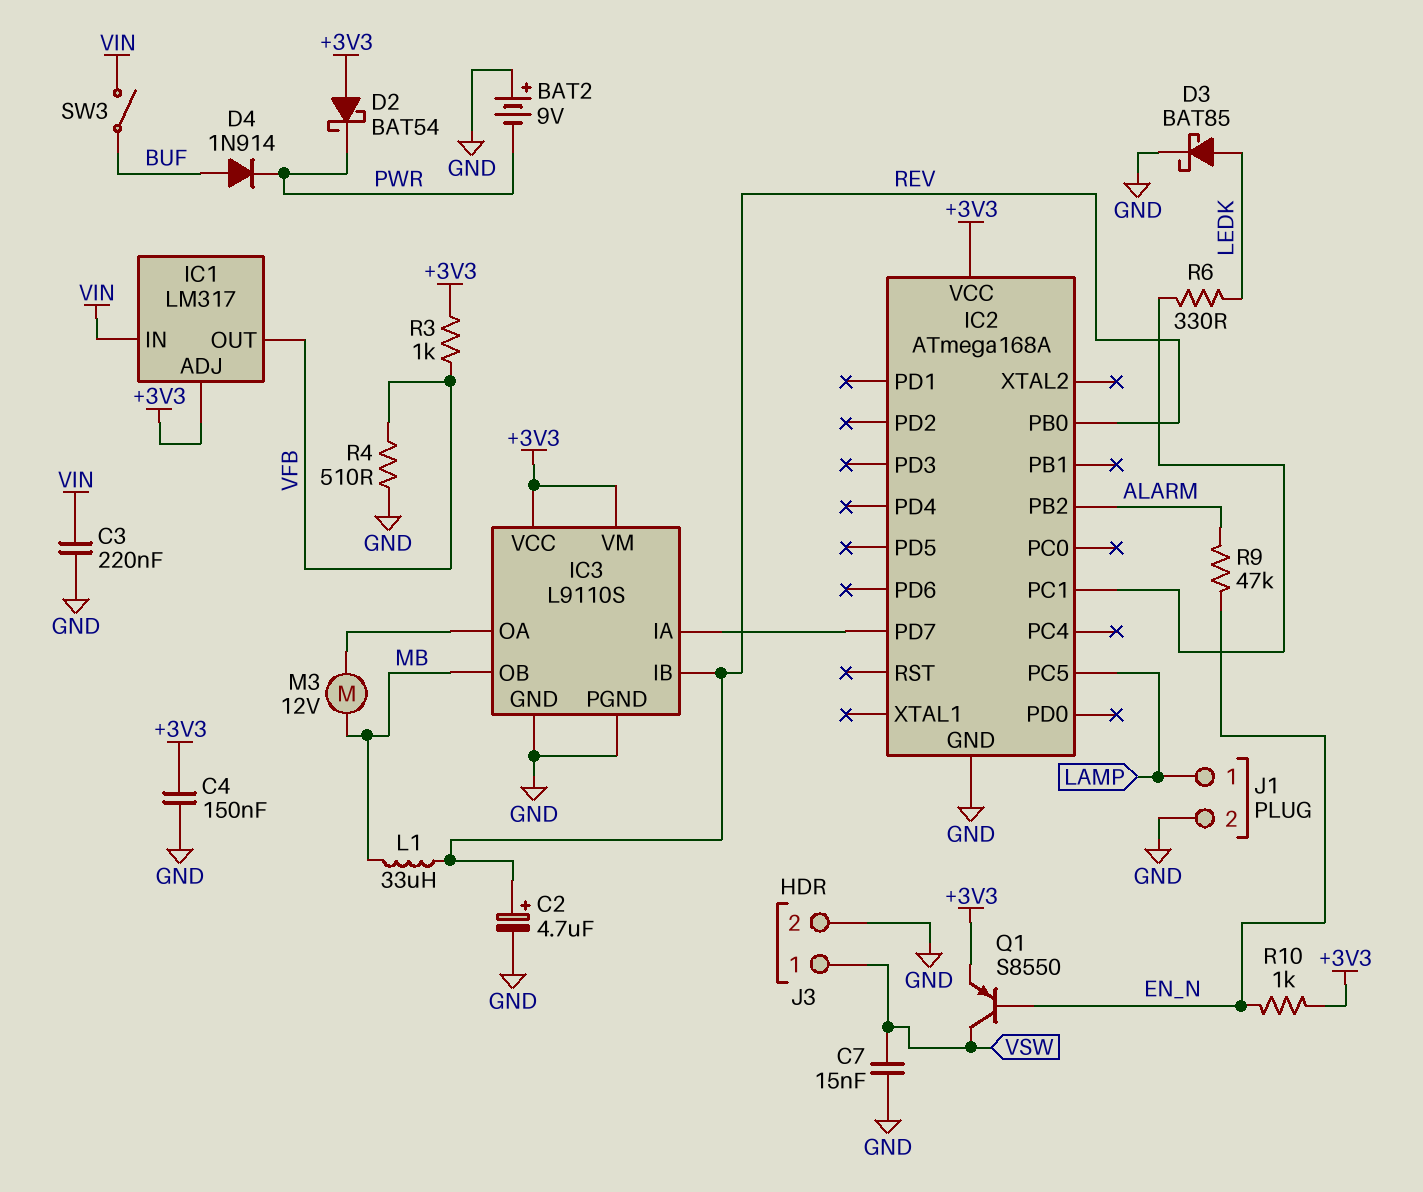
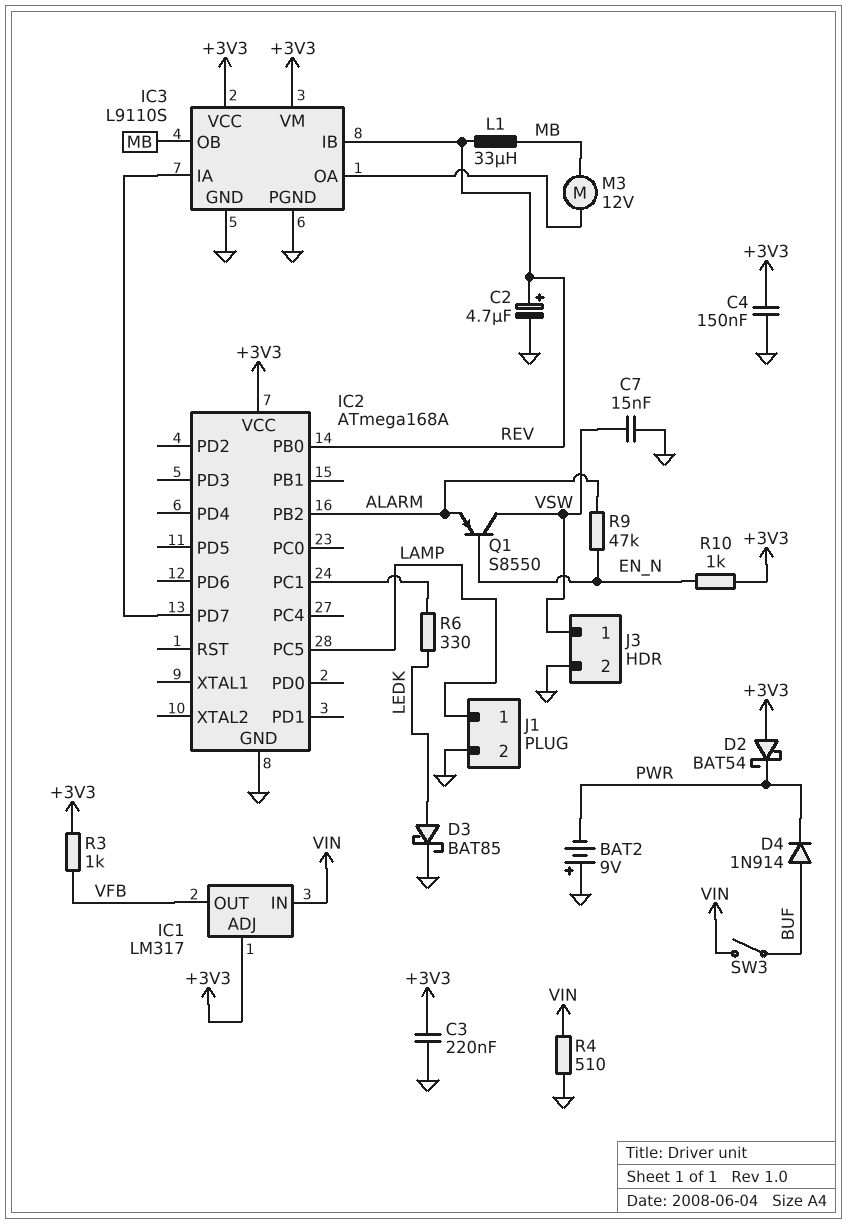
C3: 220nF (GND, VIN) -> 220nF (+3V3, GND)
Q1: PNP S8550 (B EN_N, C VSW, E +3V3) -> PNP S8550 (B EN_N, C VSW, E ALARM)
R4: 510 (GND, VFB) -> 510 (GND, VIN)

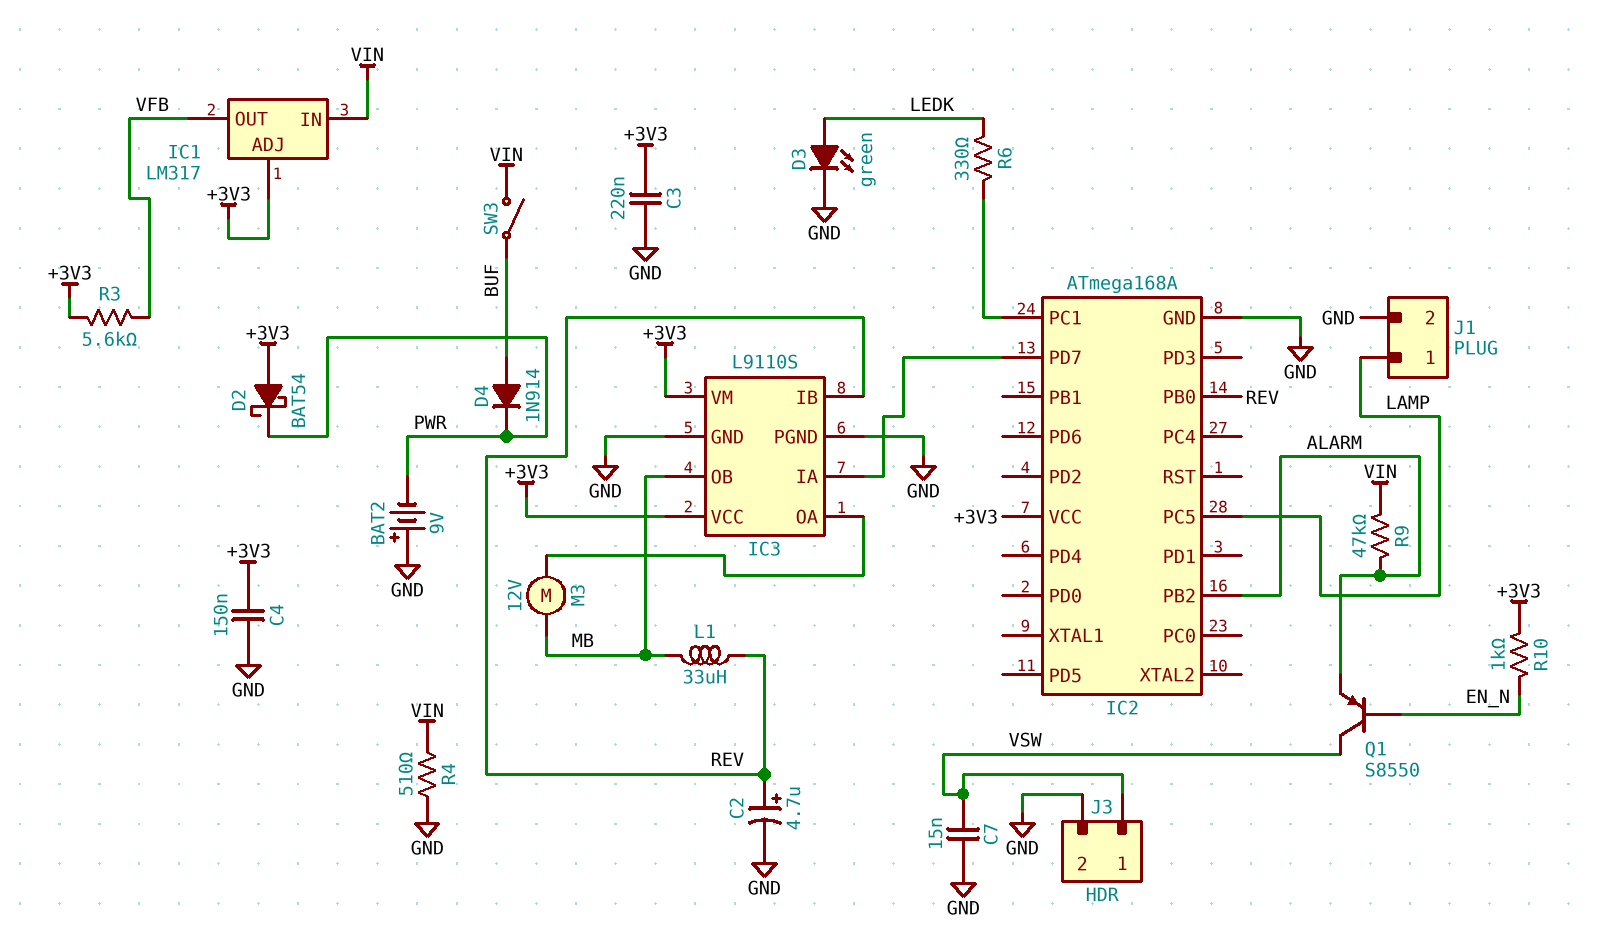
D3: schottky BAT85 (A LEDK, K GND) -> LED green (A LEDK, K GND)
R3: 1k (+3V3, VFB) -> 5.6k (+3V3, VFB)
R9: 47k (ALARM, EN_N) -> 47k (ALARM, VIN)

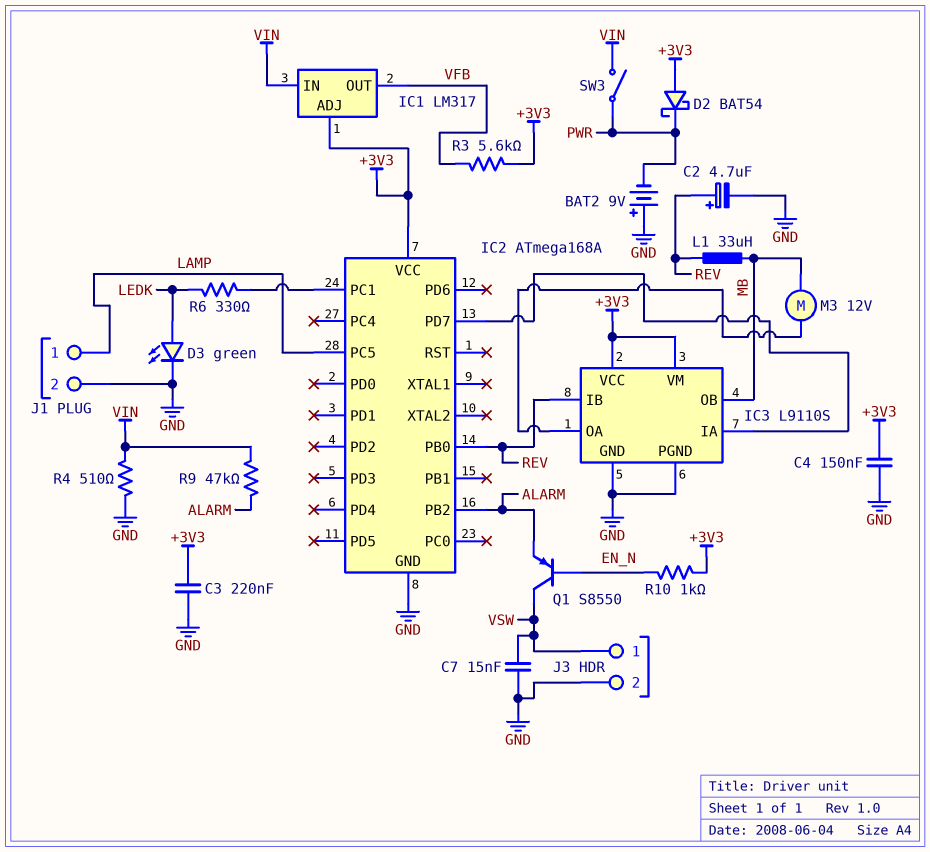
D4: diode 1N914 (A BUF, K PWR) -> none
SW3: switch (BUF, VIN) -> switch (PWR, VIN)

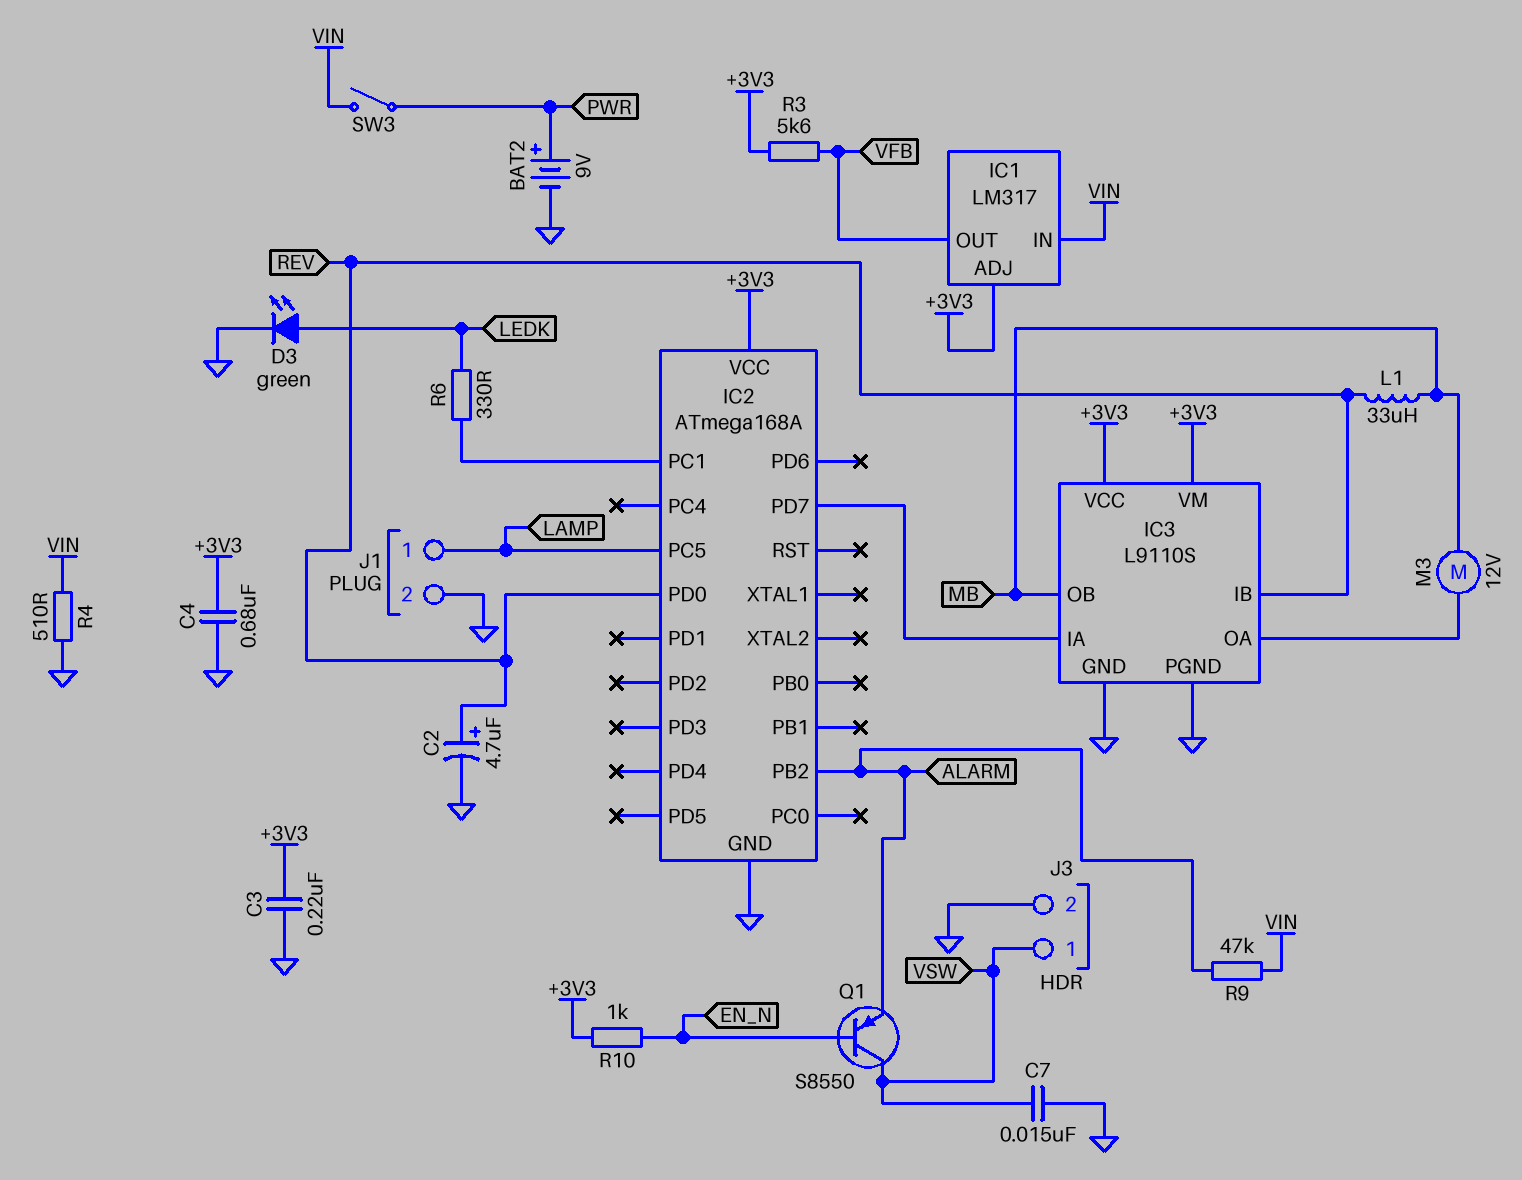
BAT2: 9V (plus GND, minus PWR) -> 9V (plus PWR, minus GND)
C4: 150nF (+3V3, GND) -> 680nF (+3V3, GND)
D2: schottky BAT54 (A +3V3, K PWR) -> none
IC2 pin PB0: REV -> none
IC2 pin PD0: none -> REV

